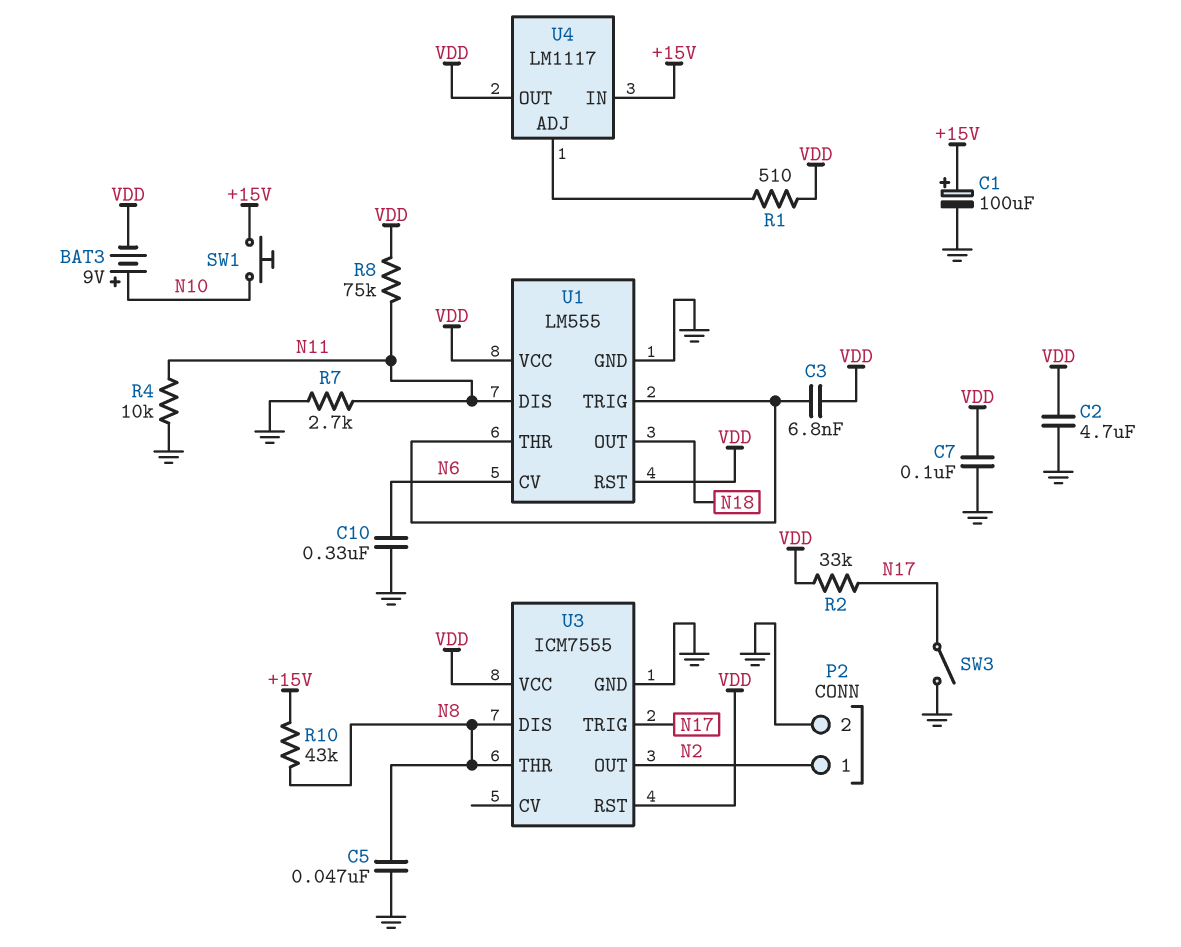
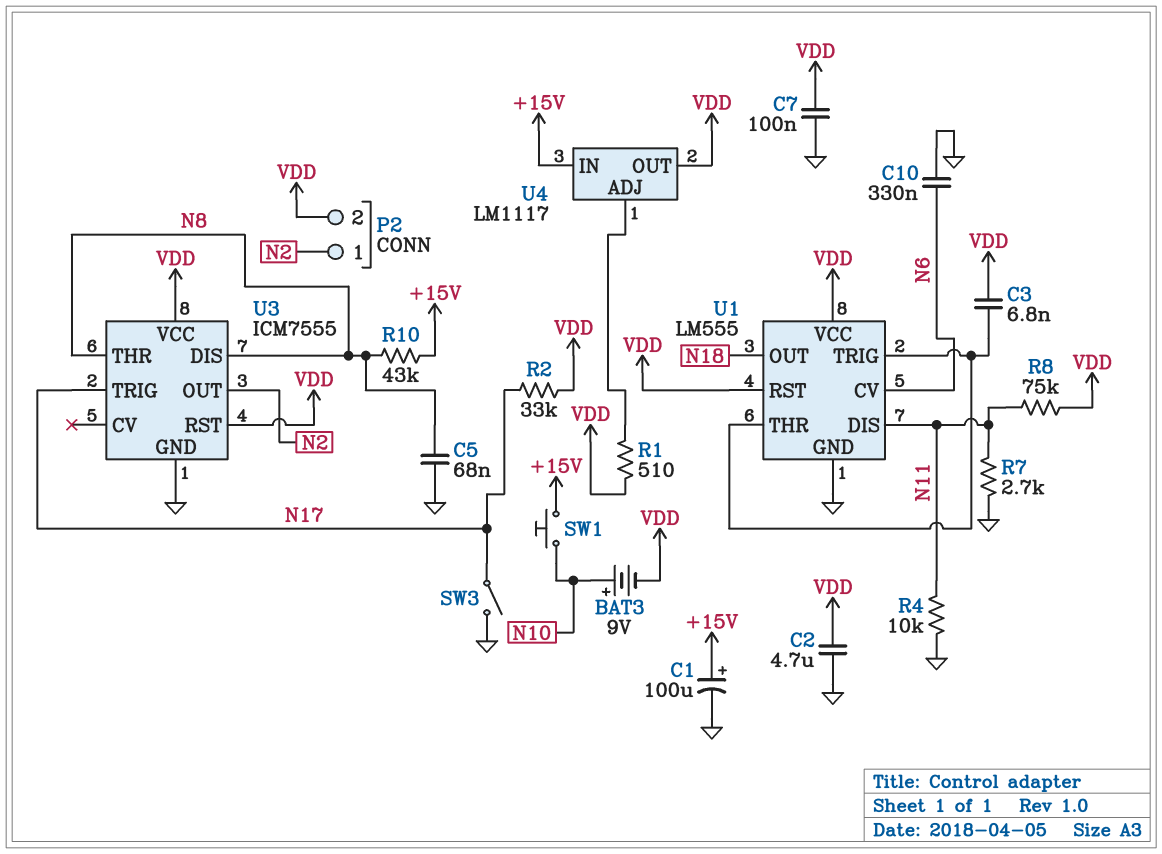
C5: 47nF (GND, N8) -> 68nF (GND, N8)
P2 pin 2: GND -> VDD

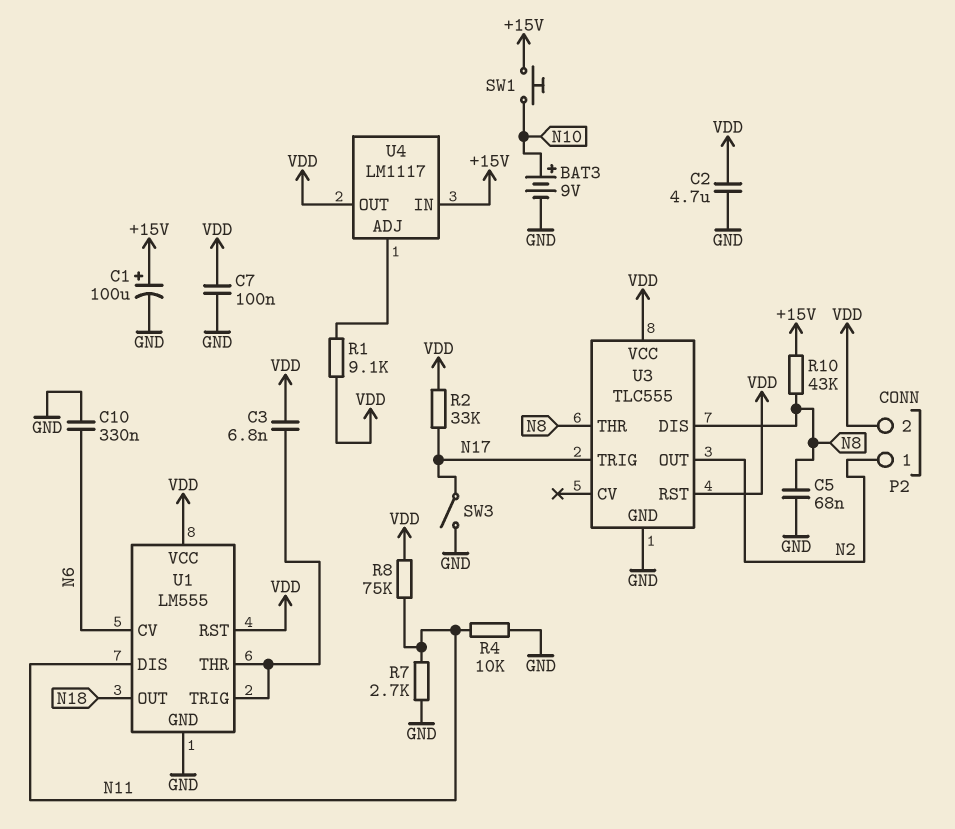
BAT3: 9V (plus N10, minus VDD) -> 9V (plus N10, minus GND)
R1: 510 (U4/ADJ, VDD) -> 9.1k (U4/ADJ, VDD)
U3: ICM7555 -> TLC555

